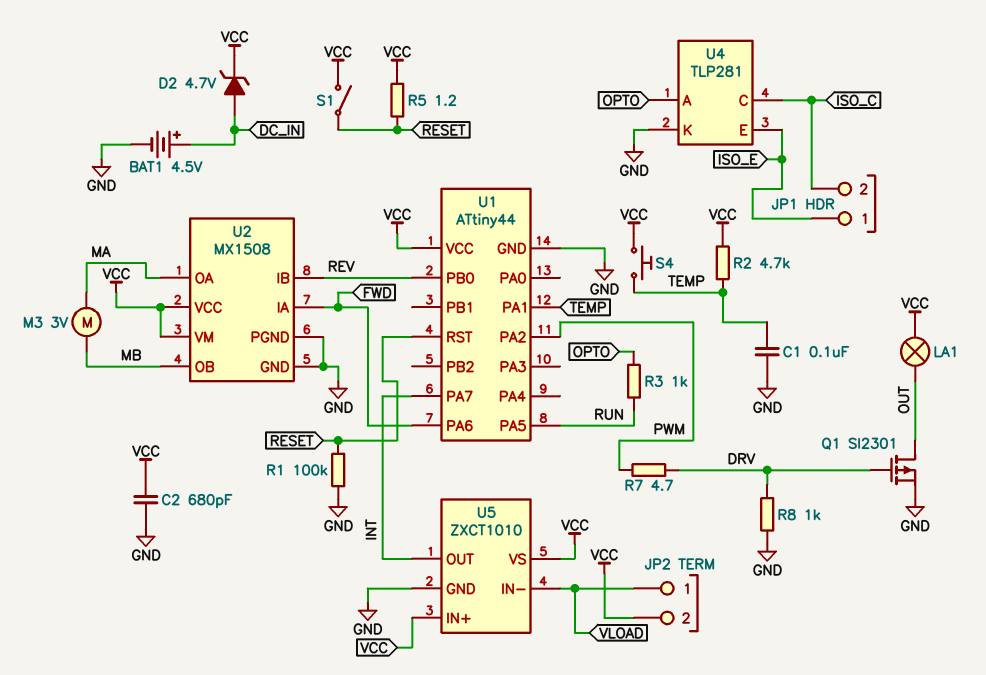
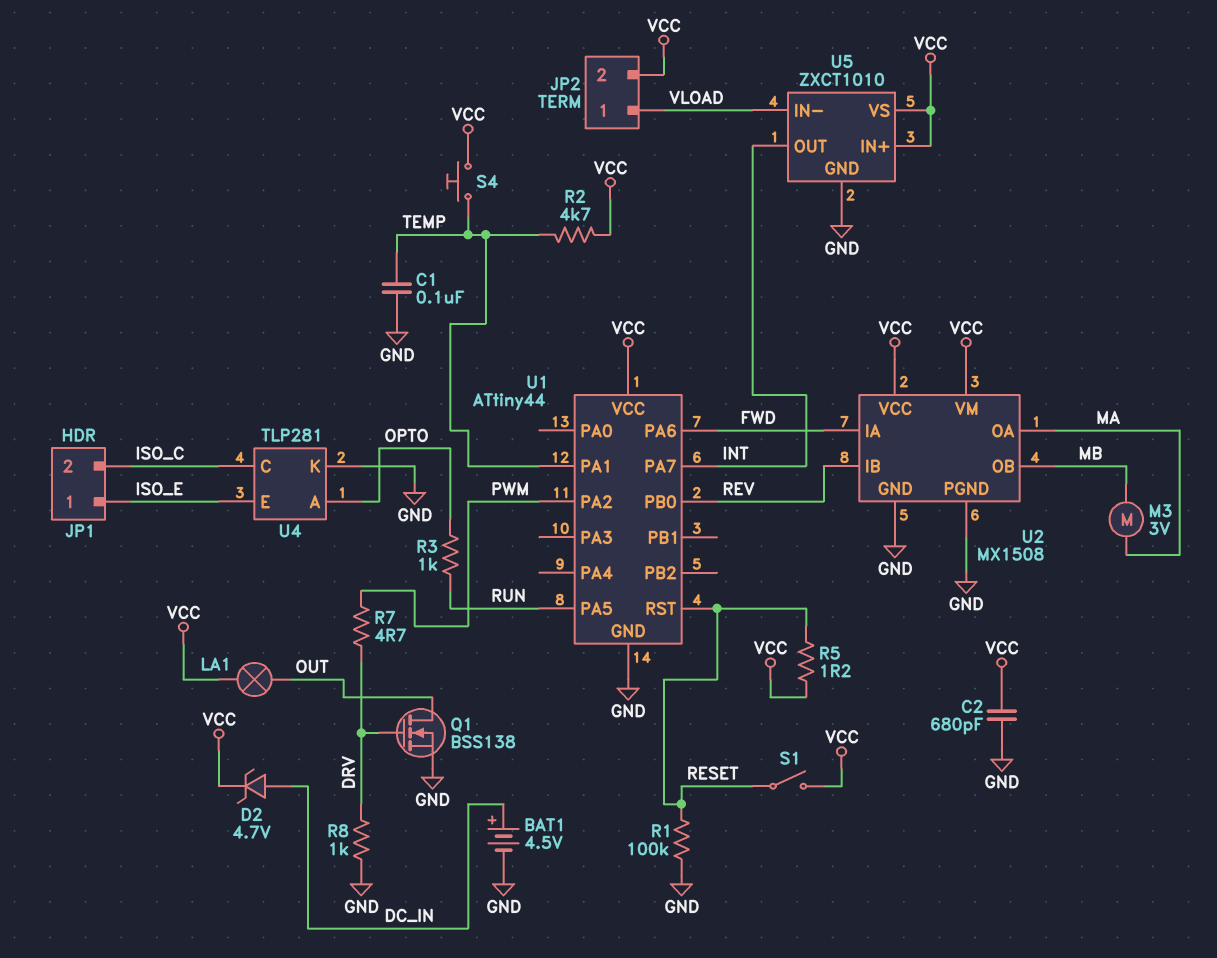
Q1: PMOS SI2301 (G DRV, D OUT, S GND) -> NMOS BSS138 (G DRV, D OUT, S GND)

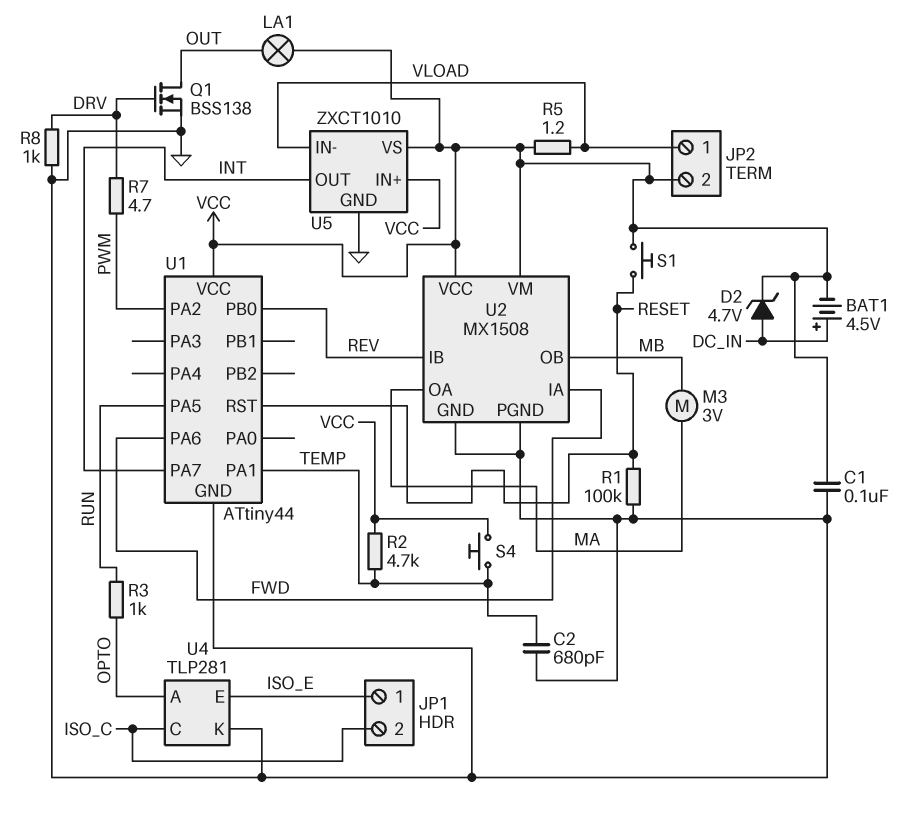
BAT1: 4.5V (plus DC_IN, minus GND) -> 4.5V (plus DC_IN, minus VCC)
C1: 100nF (GND, TEMP) -> 100nF (GND, VCC)
C2: 680pF (GND, VCC) -> 680pF (GND, TEMP)
R5: 1.2 (RESET, VCC) -> 1.2 (VCC, VLOAD)
S1: switch (RESET, VCC) -> button (RESET, VCC)

